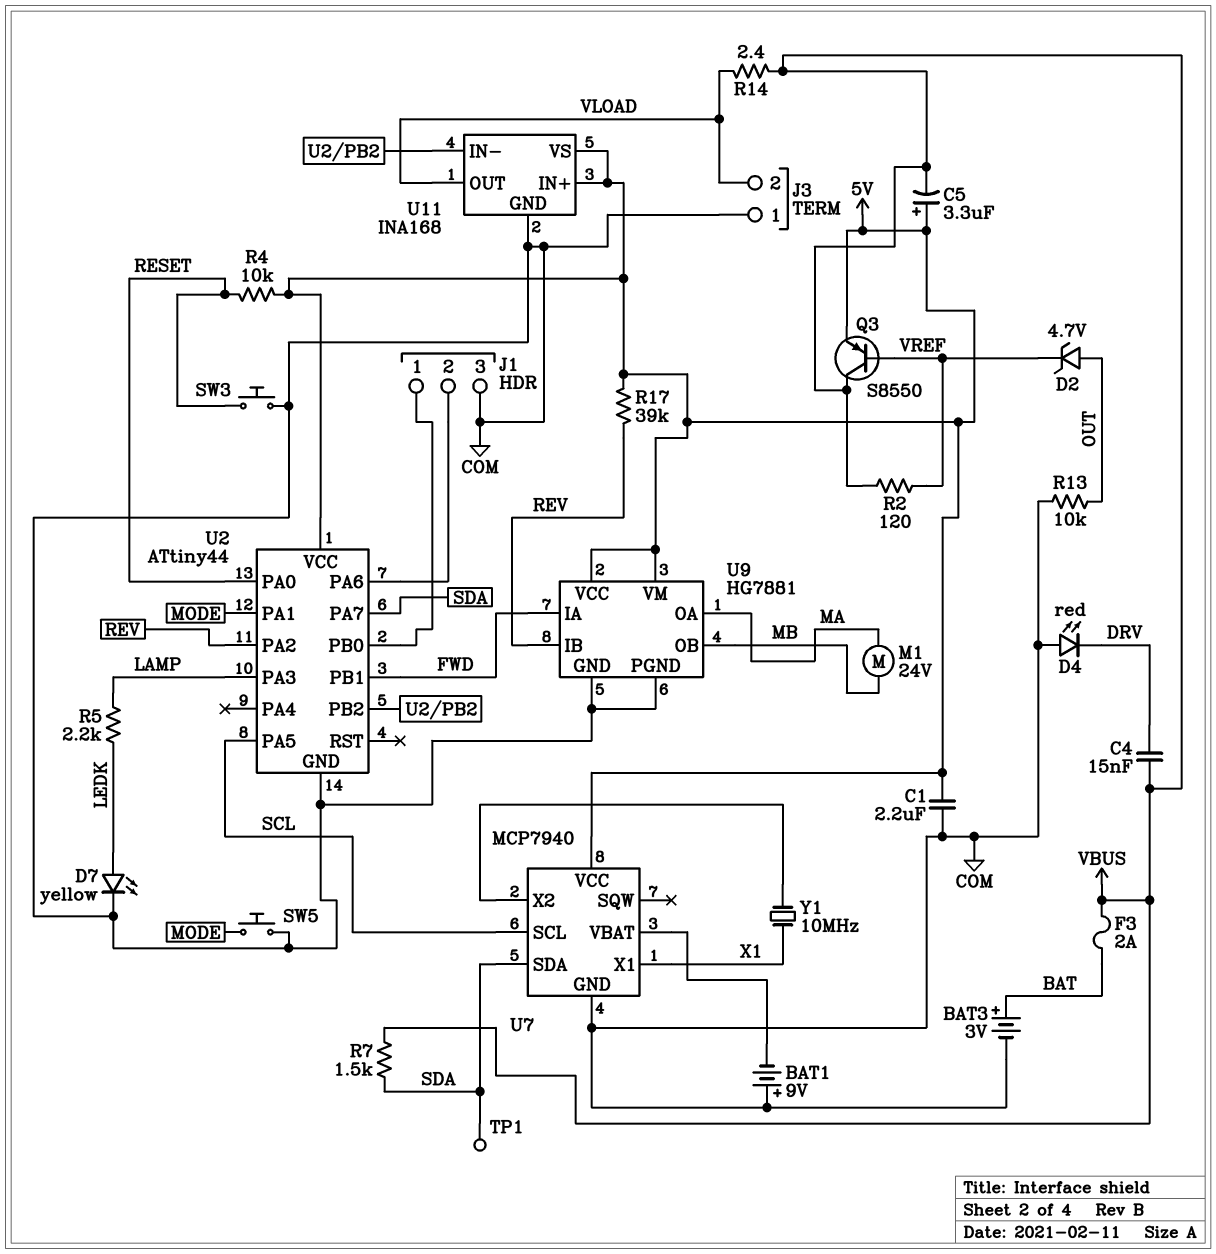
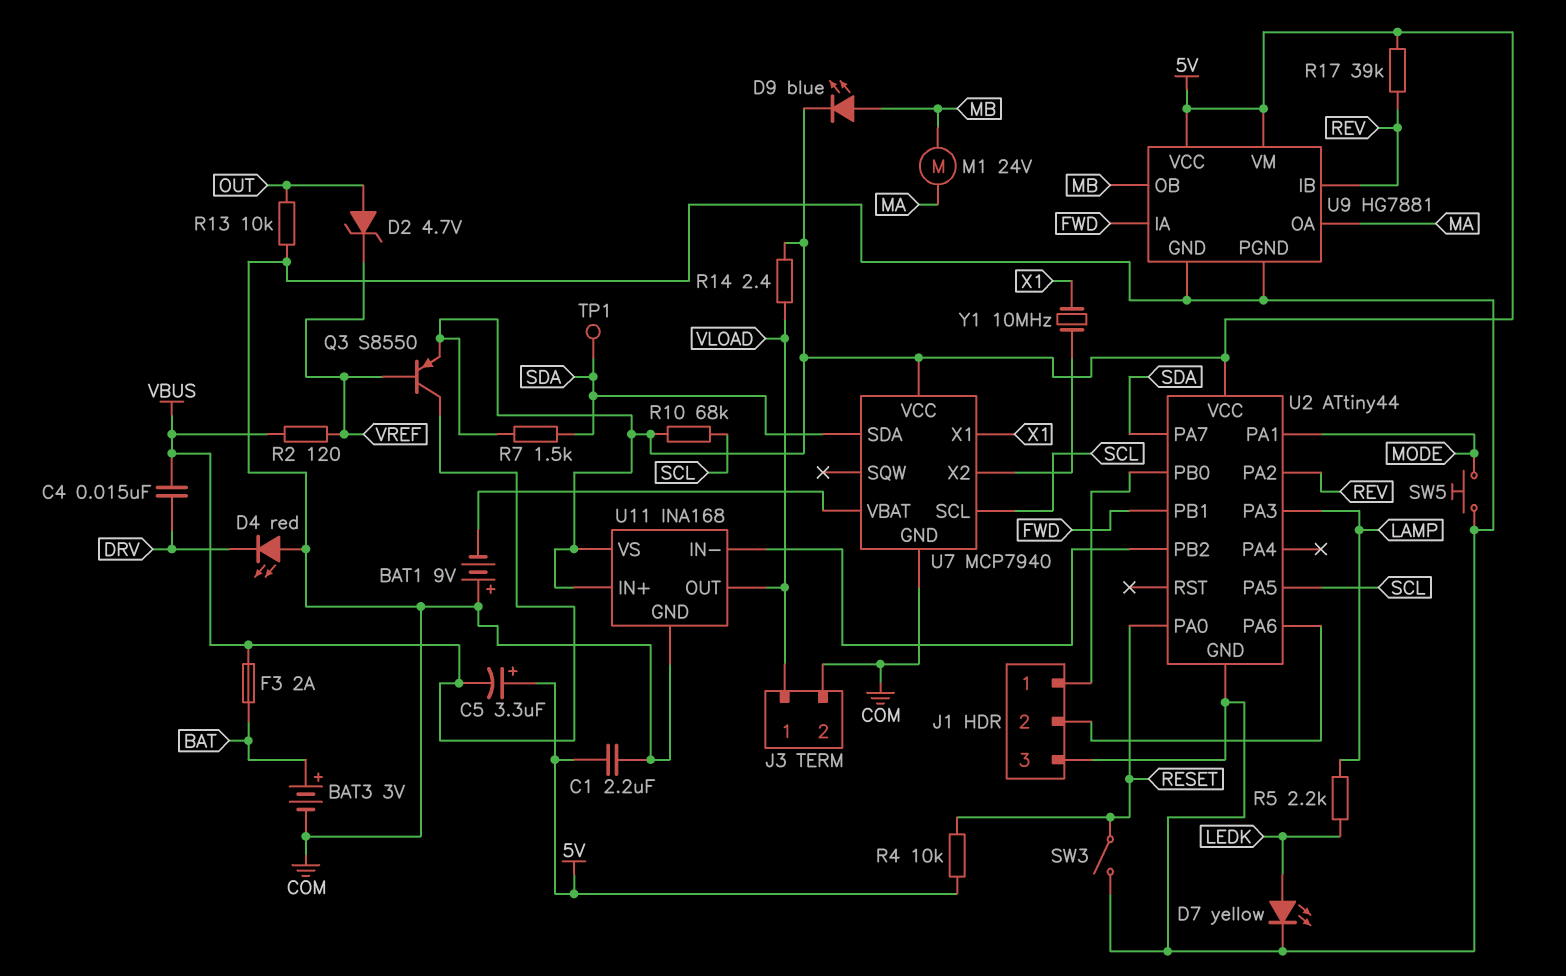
D9: none -> LED blue (A MB, K 5V)
J3 pin 1: COM -> VLOAD
J3 pin 2: VLOAD -> COM
R7: 1.5k (SDA, VBUS) -> 1.5k (5V, SDA)
R10: none -> 68k (5V, SCL)
R14: 2.4 (VBUS, VLOAD) -> 2.4 (5V, VLOAD)
SW3: button (COM, RESET) -> switch (COM, RESET)

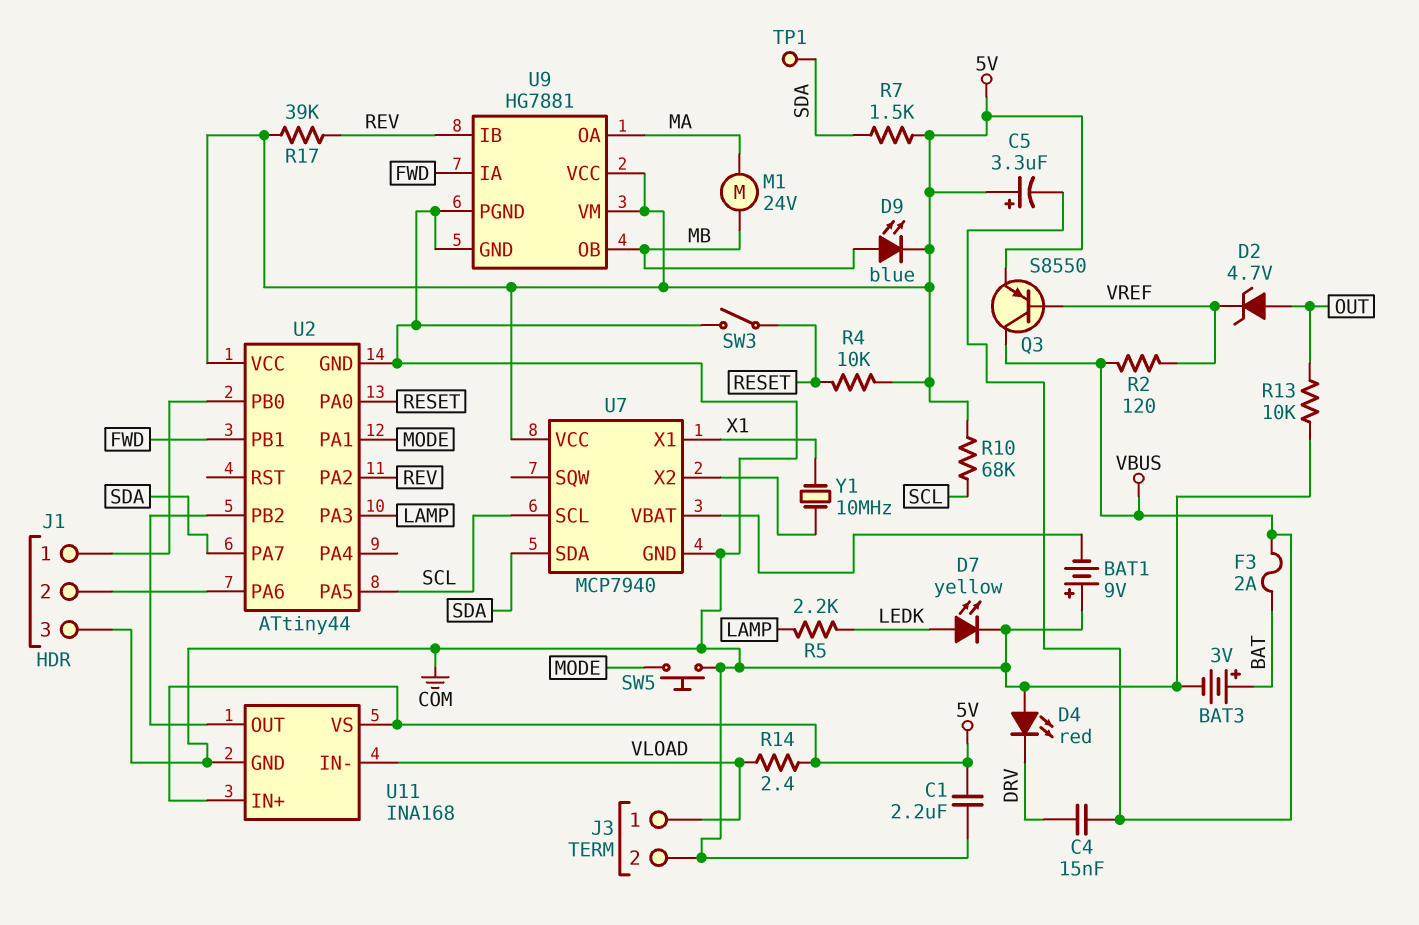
U11 pin IN-: U2/PB2 -> VLOAD
U11 pin OUT: VLOAD -> U2/PB2

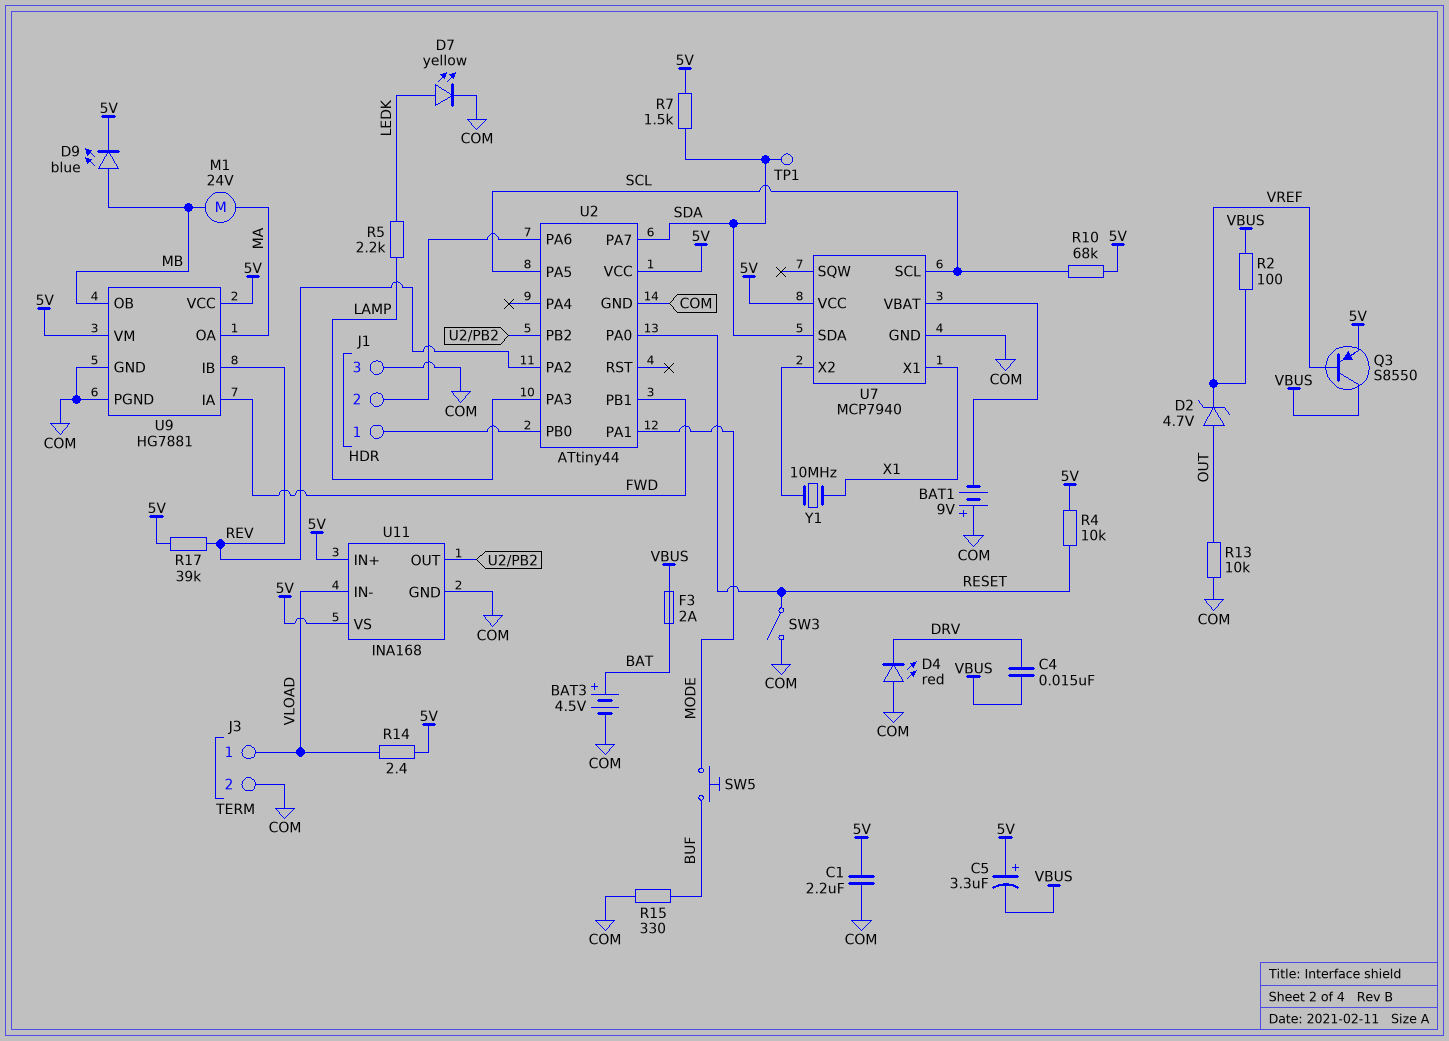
BAT3: 3V (plus BAT, minus COM) -> 4.5V (plus BAT, minus COM)
R2: 120 (VBUS, VREF) -> 100 (VBUS, VREF)
R15: none -> 330 (BUF, COM)
SW5: button (COM, MODE) -> button (BUF, MODE)

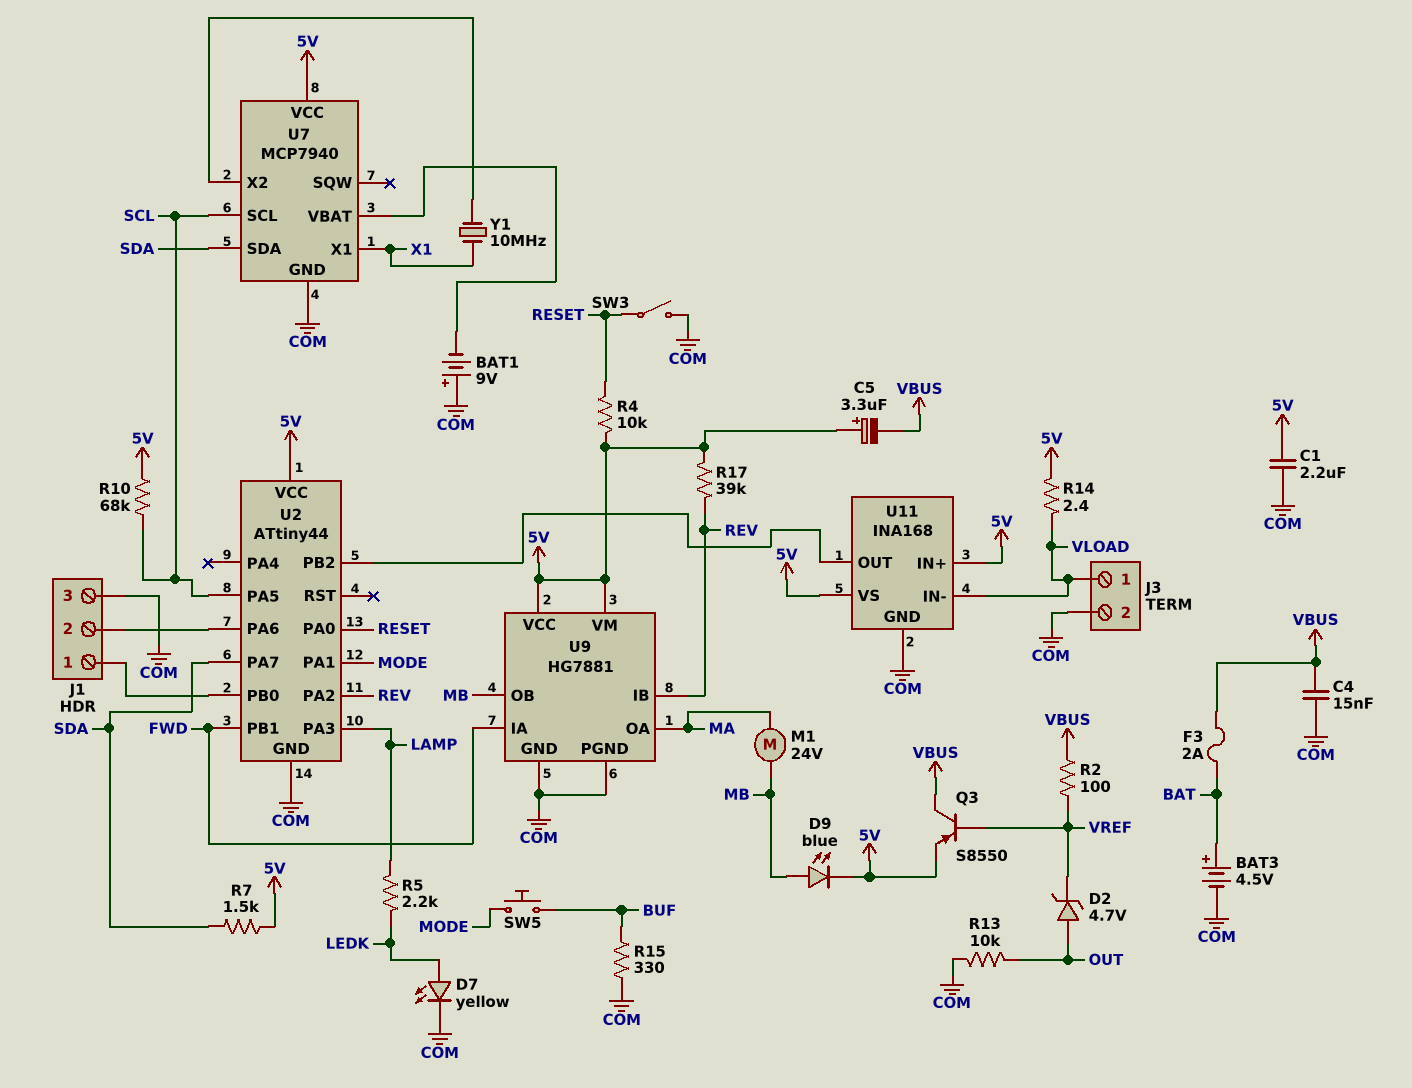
C4: 15nF (DRV, VBUS) -> 15nF (COM, VBUS)
D4: LED red (A COM, K DRV) -> none
TP1: test point (SDA) -> none

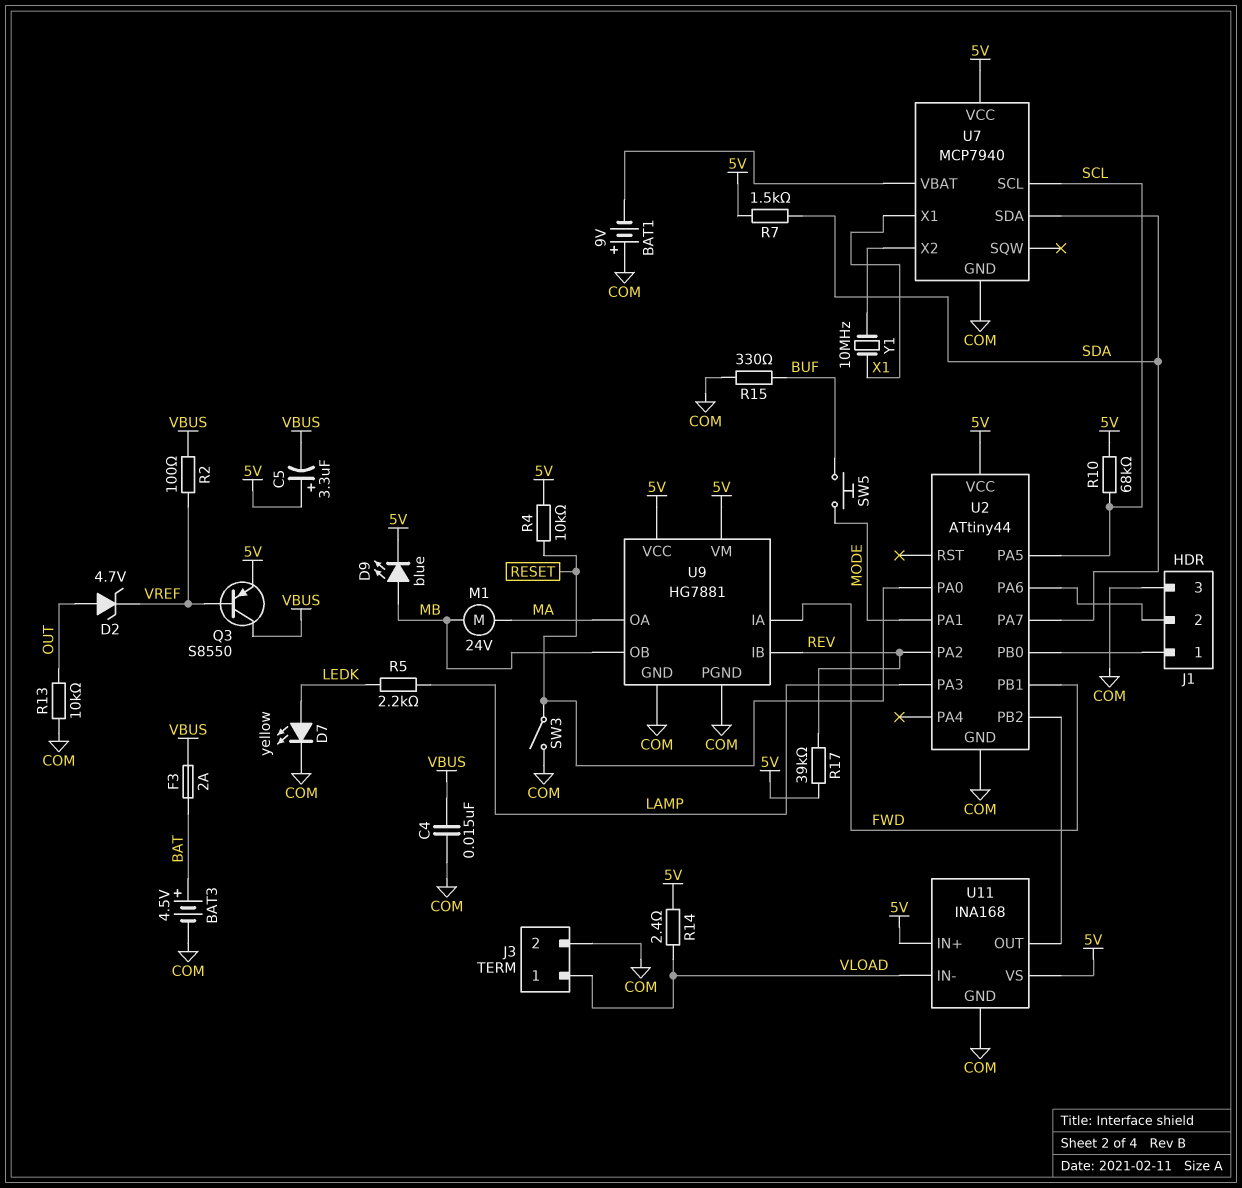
C1: 2.2uF (5V, COM) -> none

